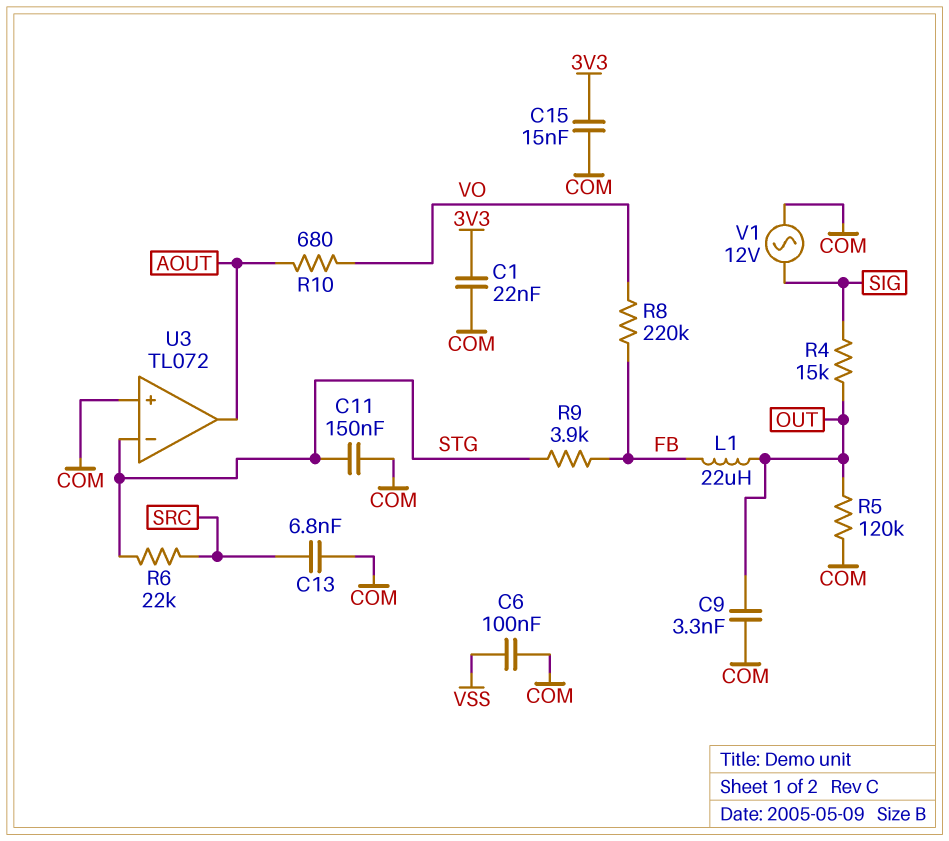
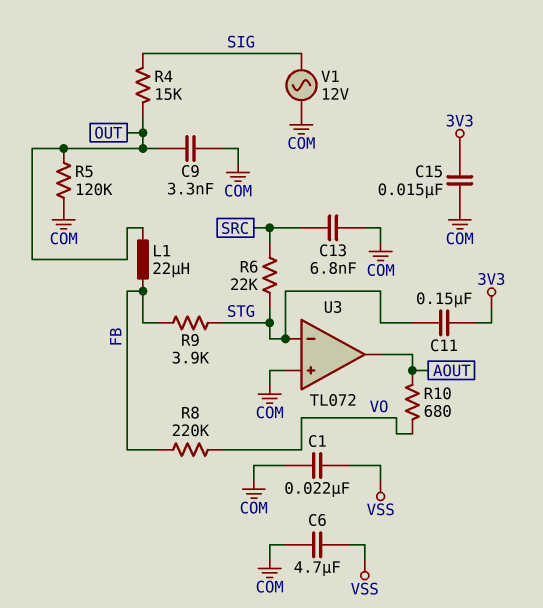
C1: 22nF (3V3, COM) -> 22nF (COM, VSS)
C6: 100nF (COM, VSS) -> 4.7uF (COM, VSS)
C11: 150nF (COM, STG) -> 150nF (3V3, STG)

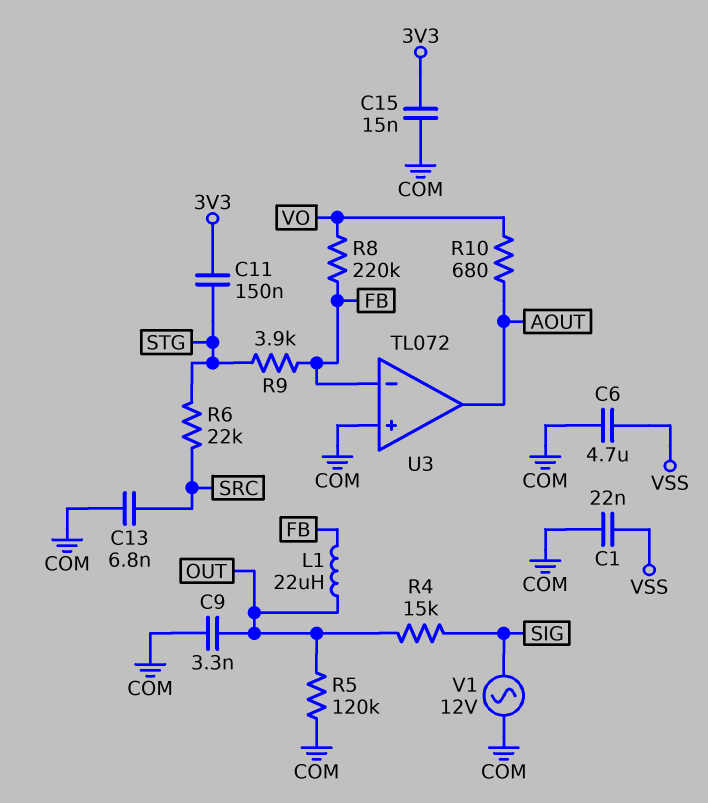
U3 pin in-: STG -> FB

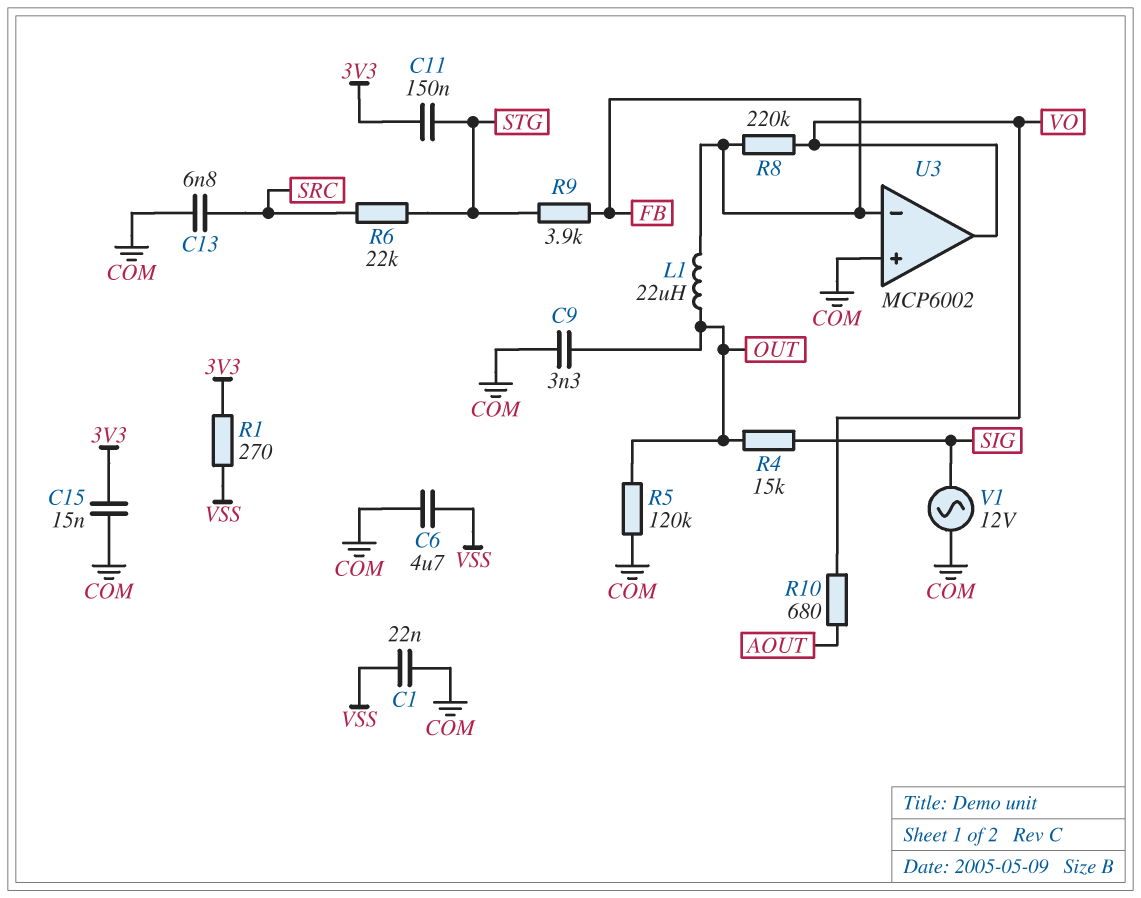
R1: none -> 270 (3V3, VSS)
U3: TL072 -> MCP6002
U3 pin out: AOUT -> VO

